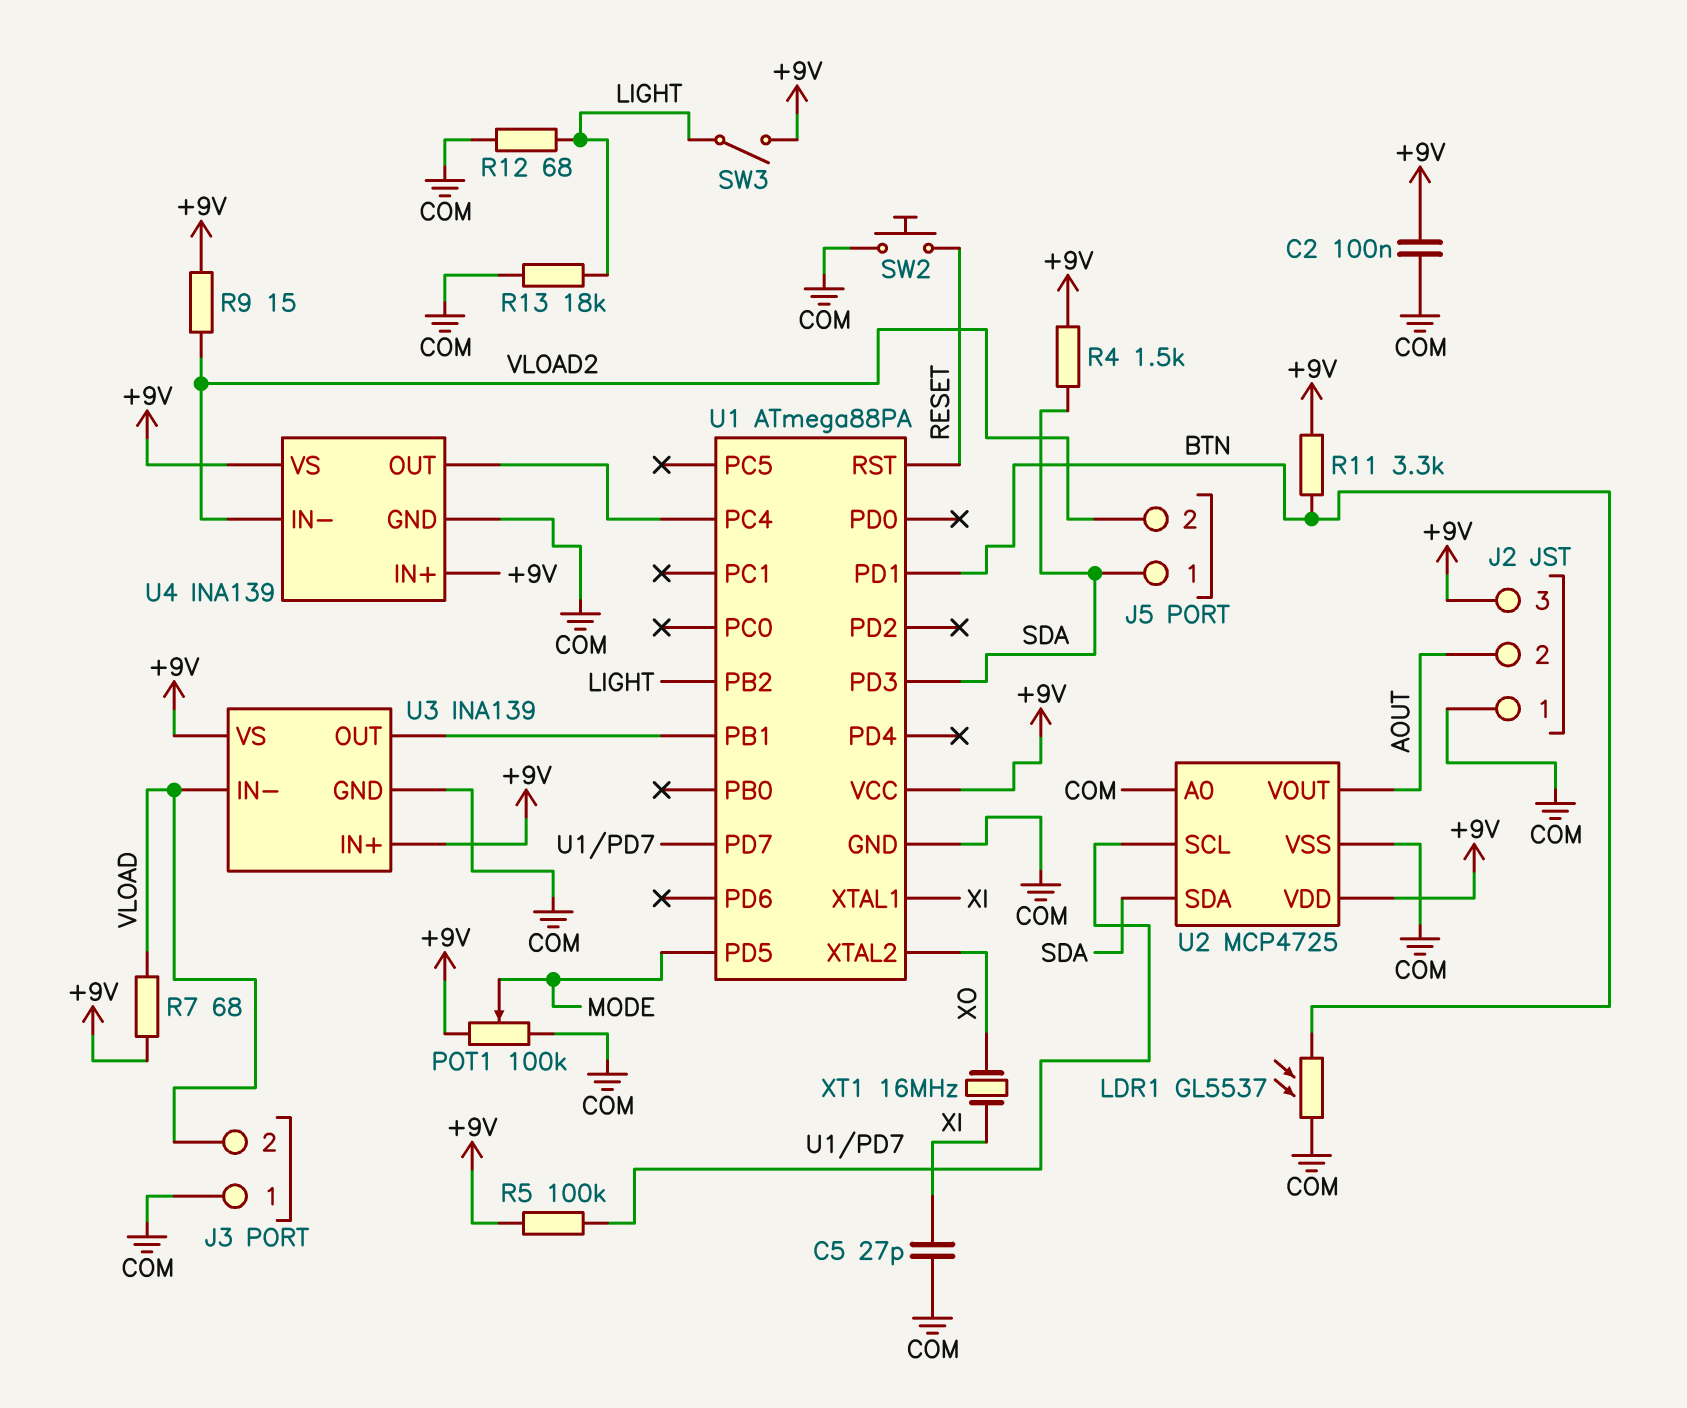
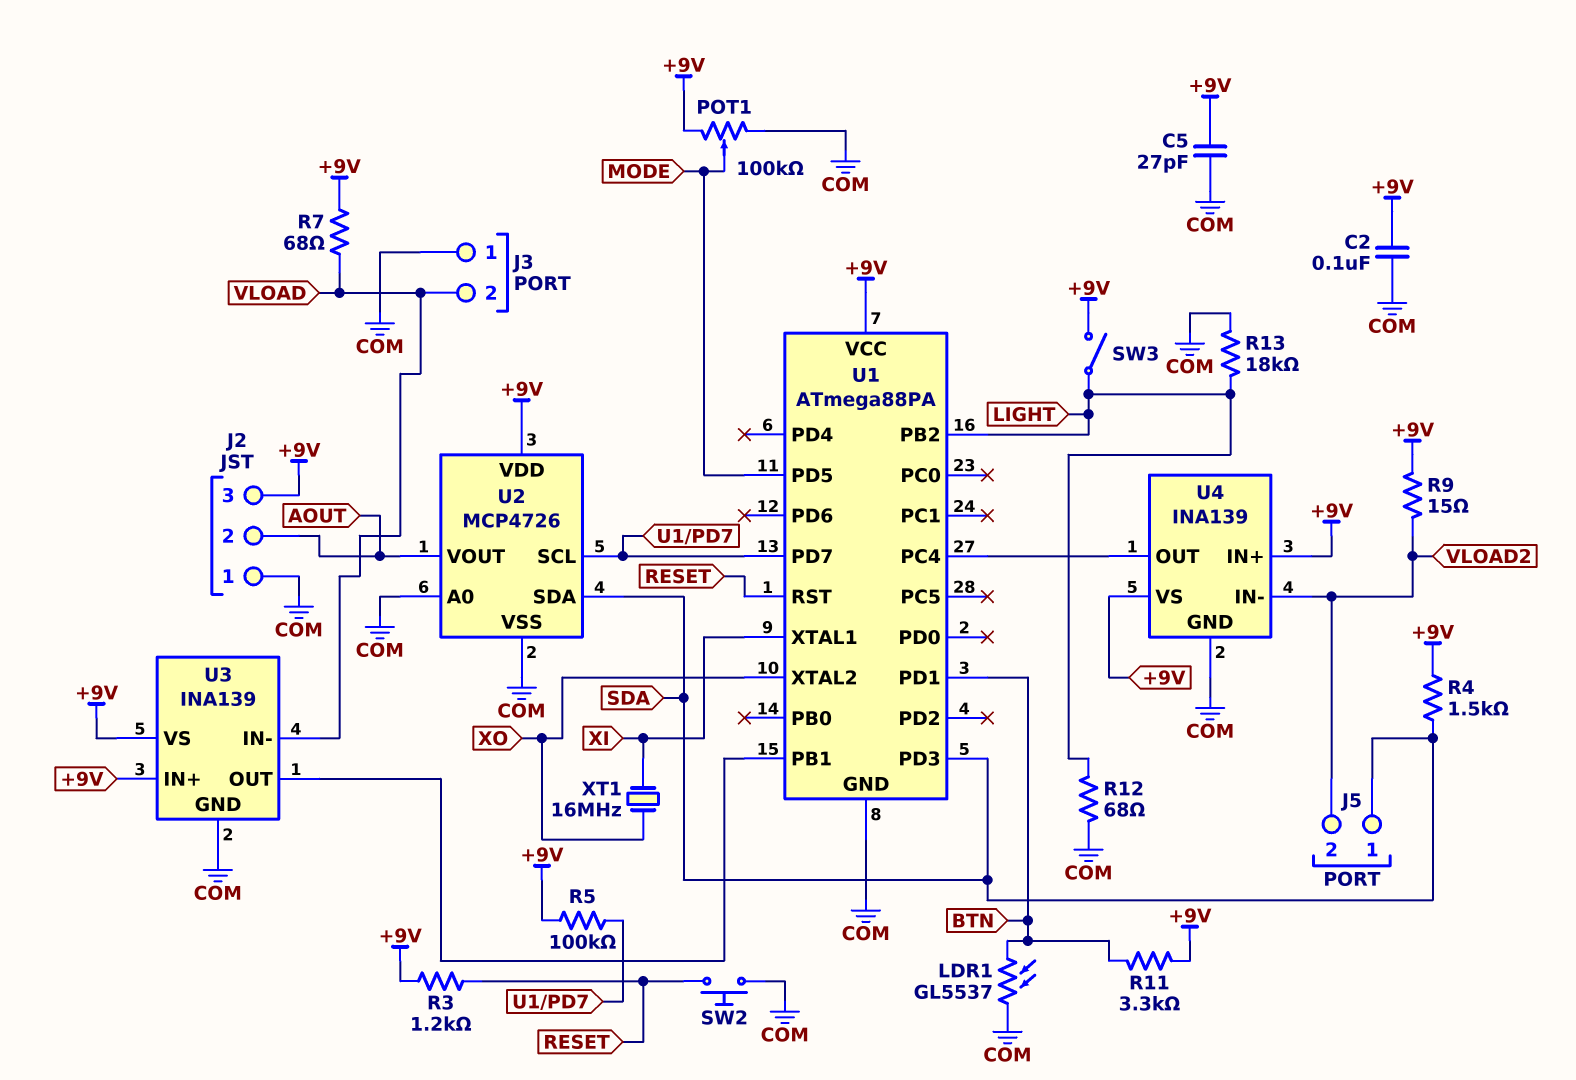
C5: 27pF (COM, XI) -> 27pF (+9V, COM)
R3: none -> 1.2k (+9V, RESET)
U2: MCP4725 -> MCP4726

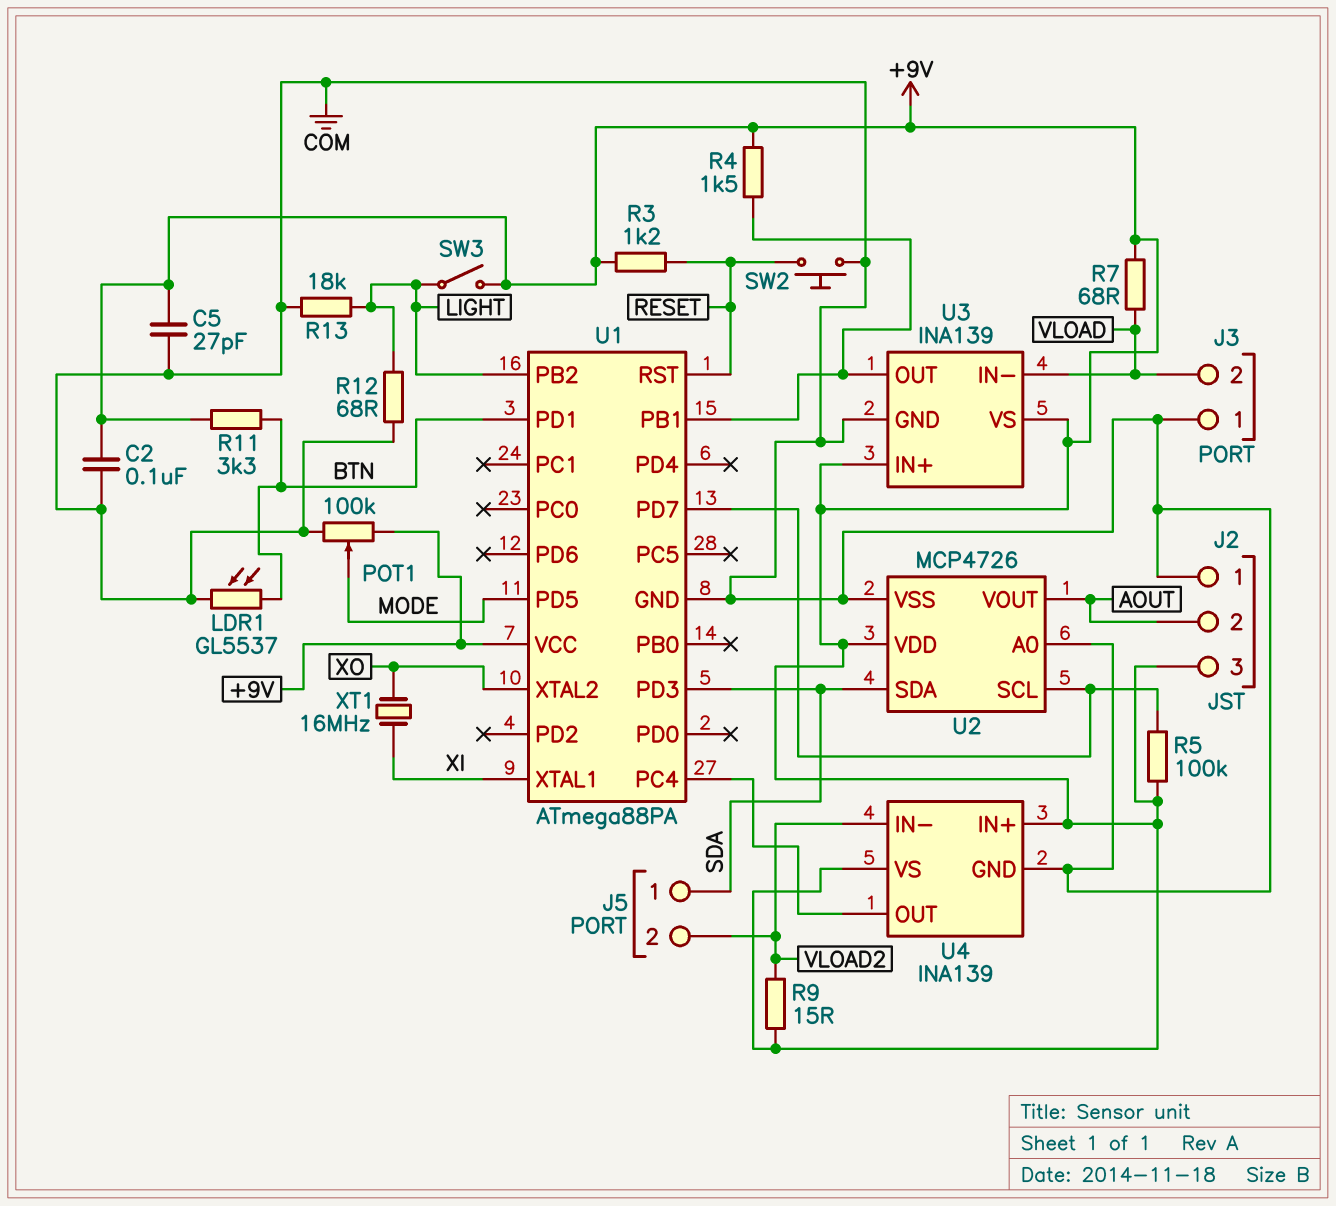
R4: 1.5k (+9V, SDA) -> 1.5k (+9V, U1/PB1)

